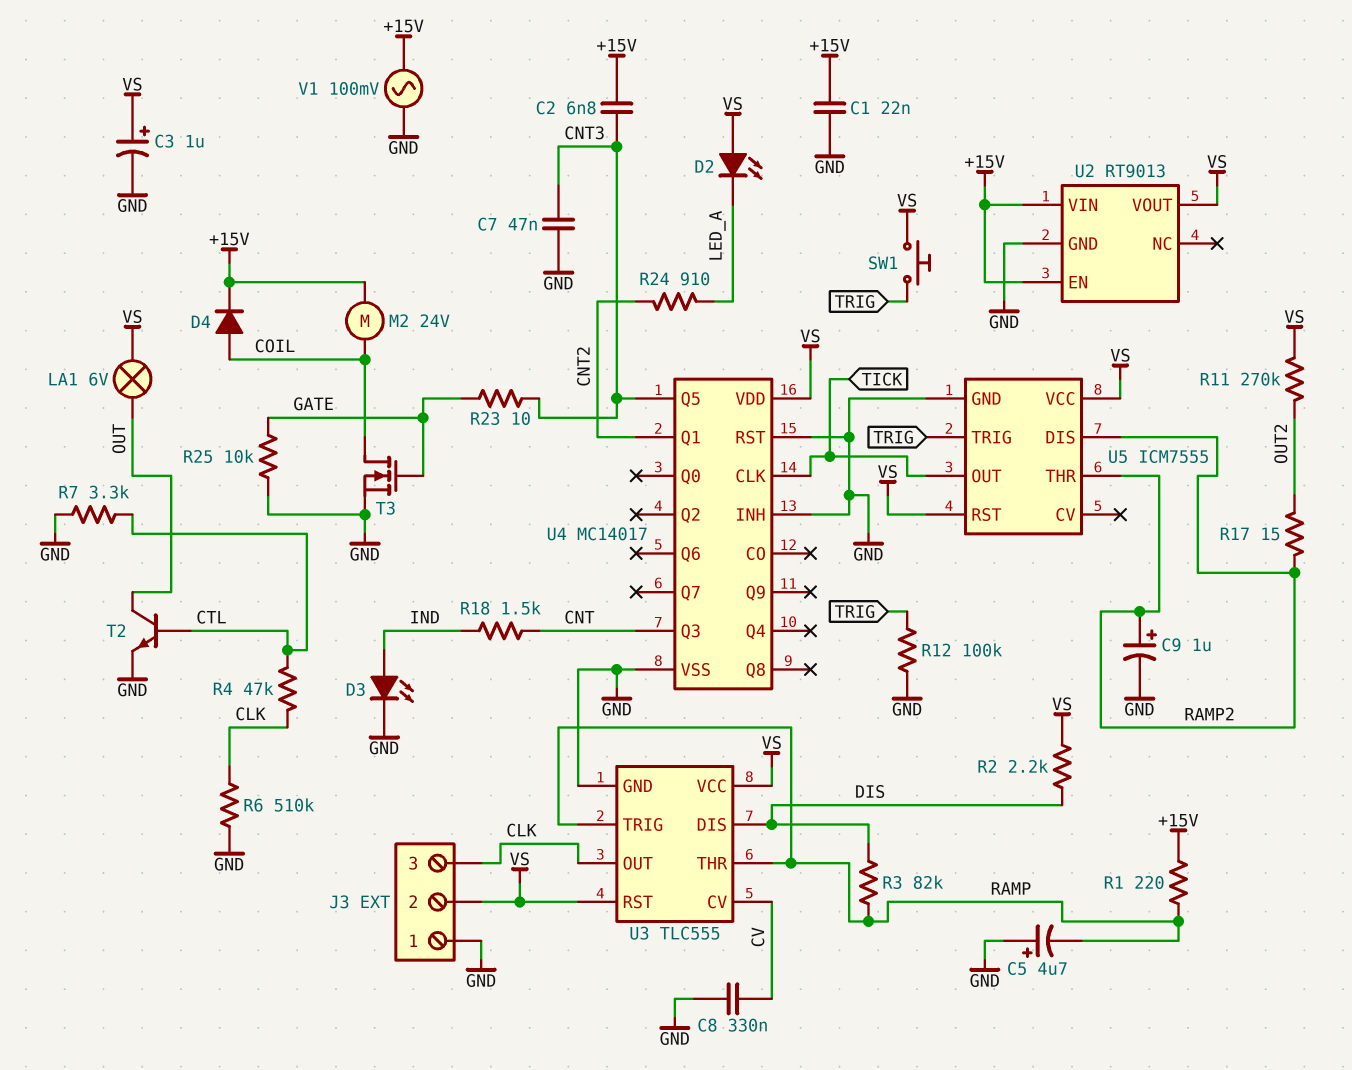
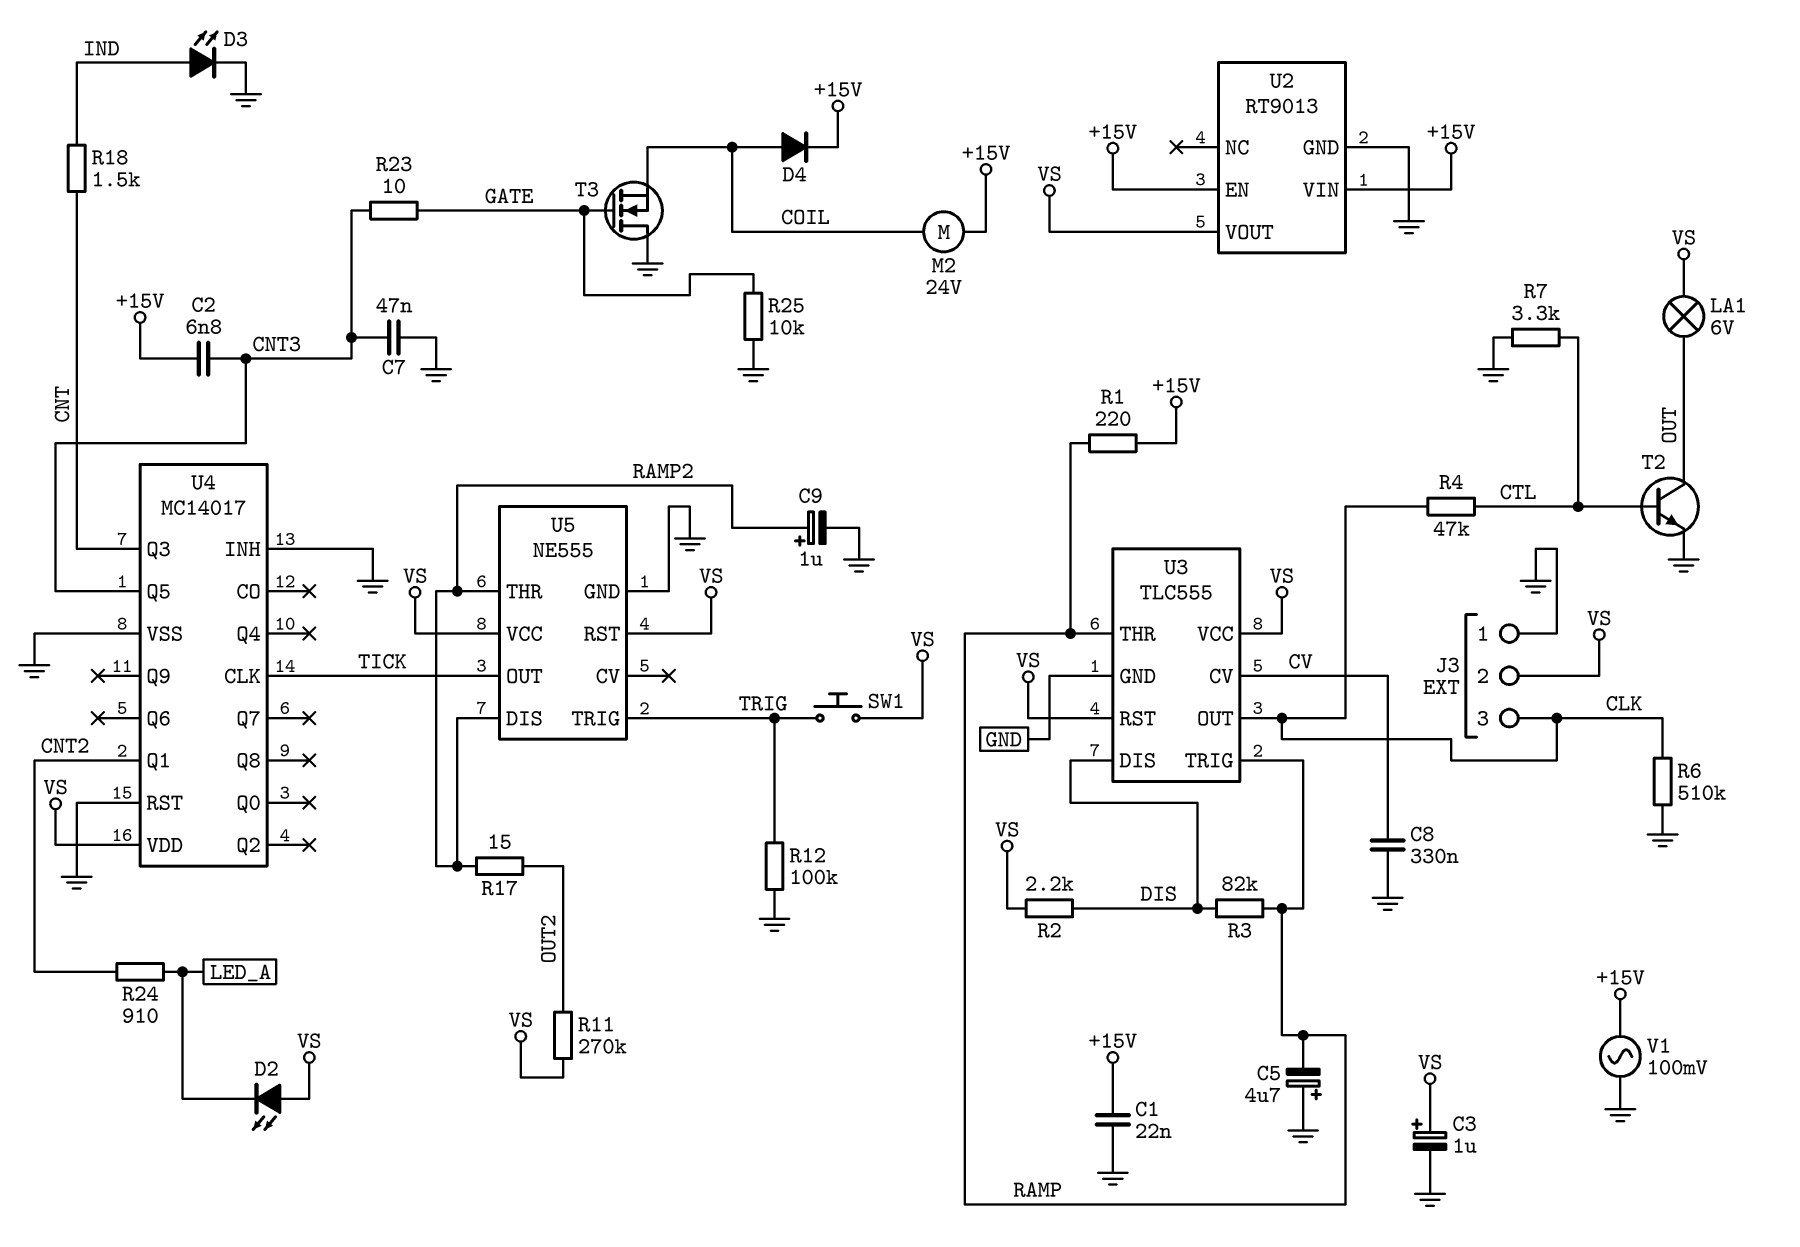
T3: NMOS (G GATE, D COIL, S GND) -> NMOS (G GATE, D GND, S COIL)
U5: ICM7555 -> NE555

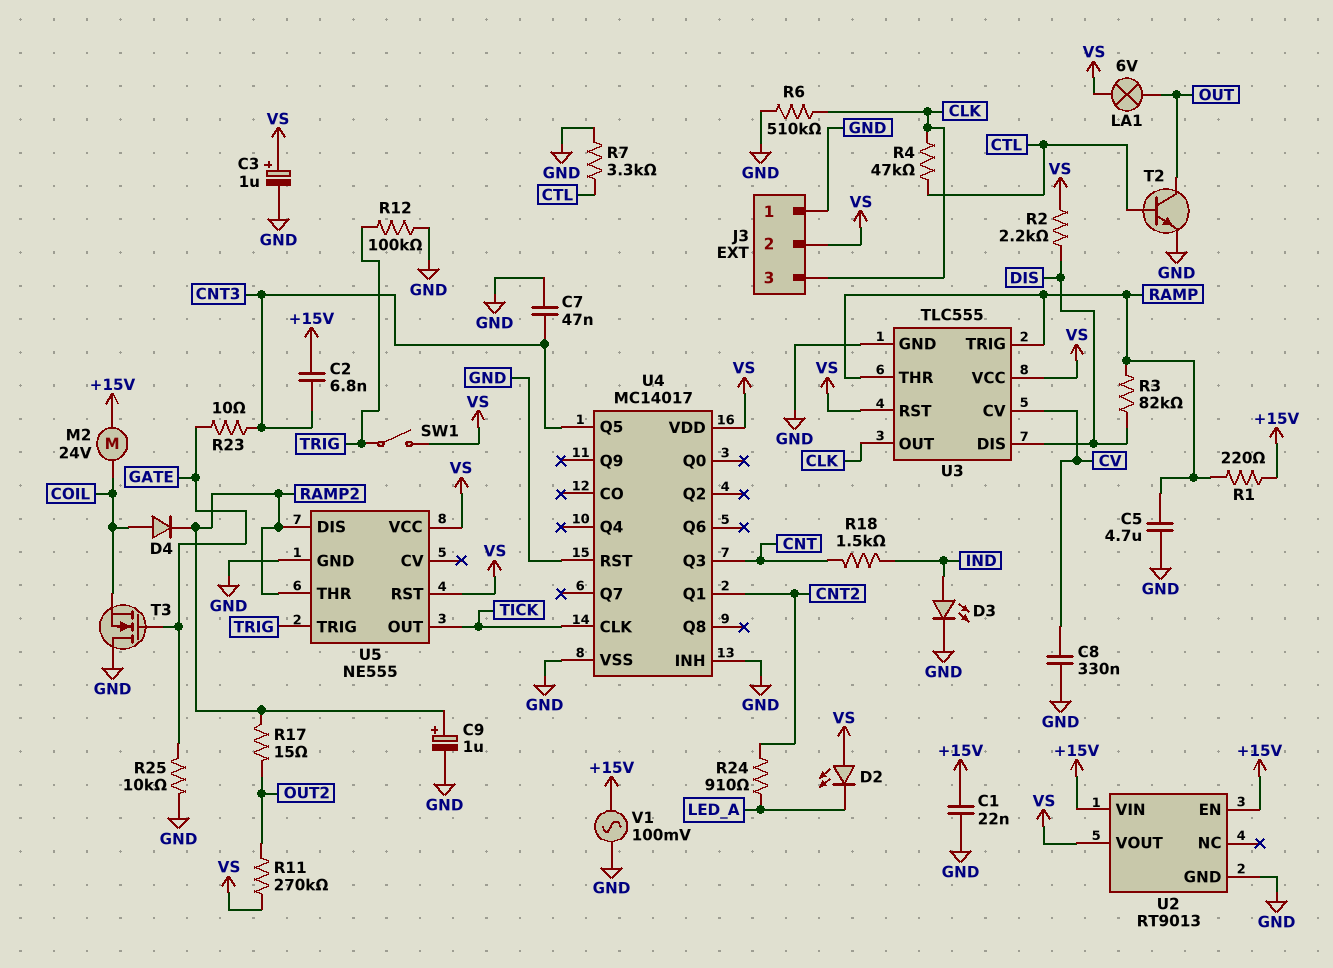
C5: 4.7uF (plus GND, minus RAMP) -> 4.7uF (GND, RAMP)
D4: diode (A COIL, K +15V) -> diode (A COIL, K RAMP2)
SW1: button (TRIG, VS) -> switch (TRIG, VS)

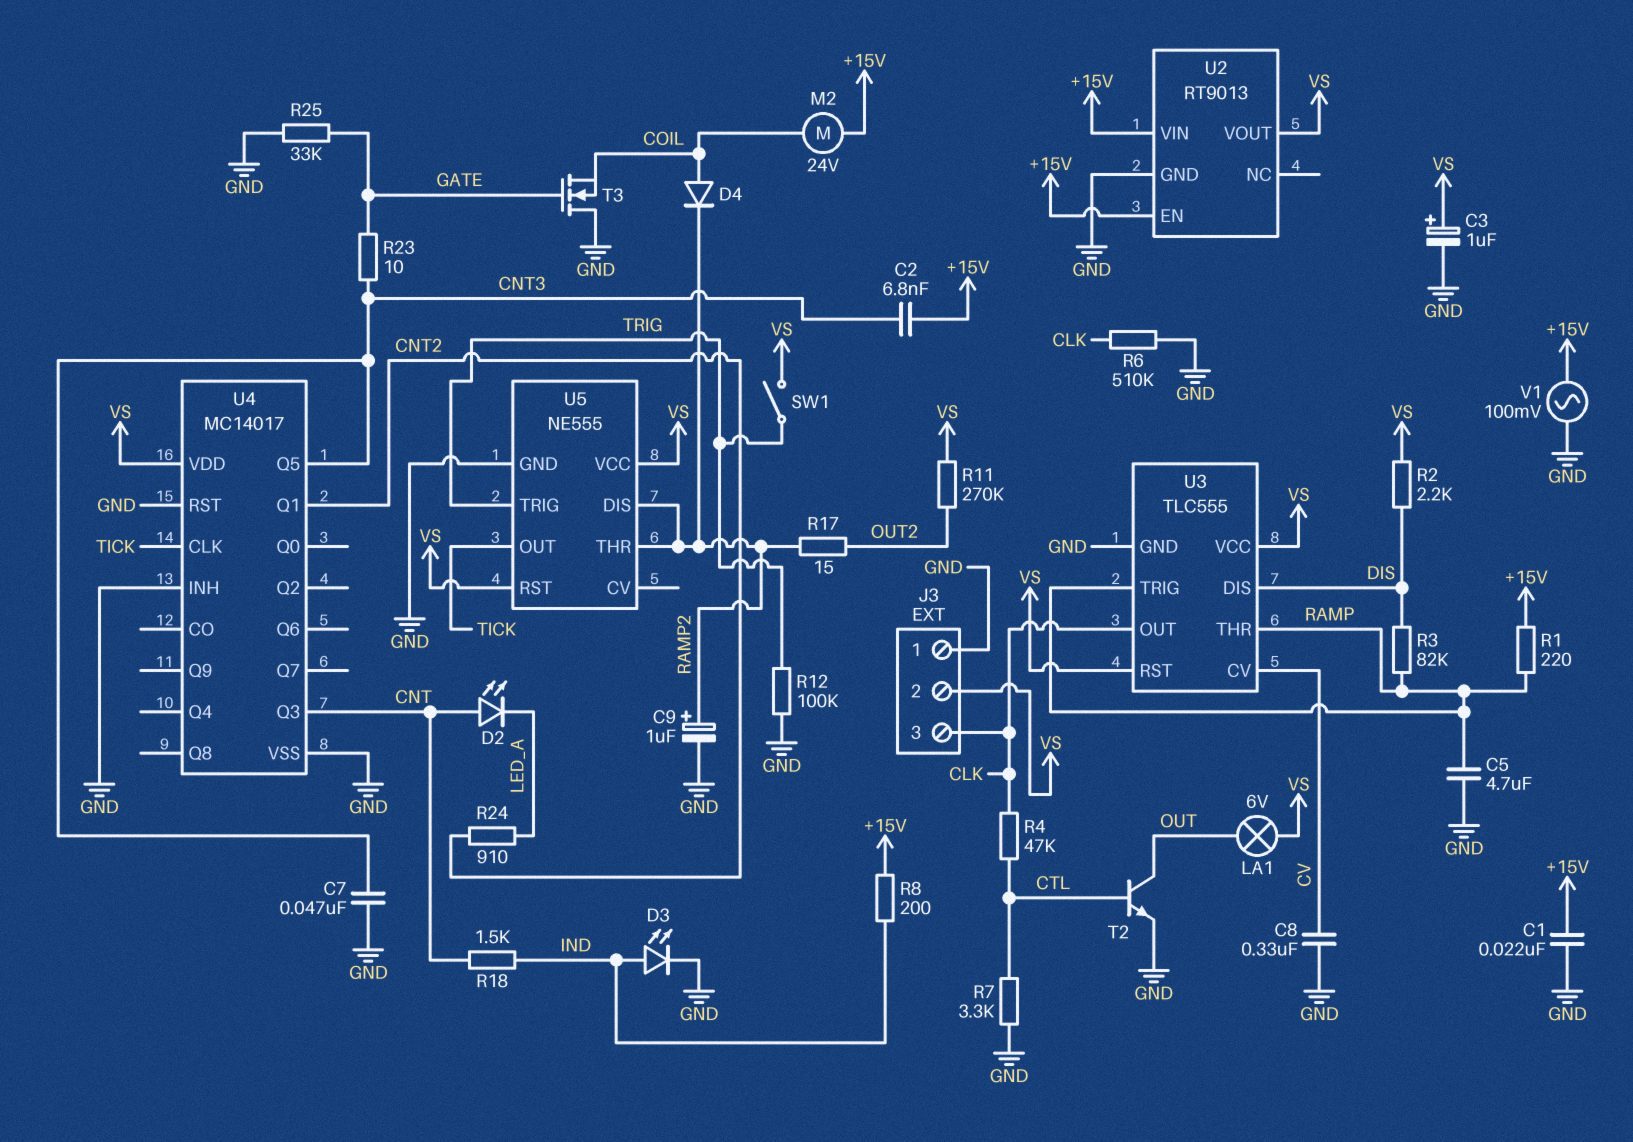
D2: LED (A VS, K LED_A) -> LED (A CNT, K LED_A)
R8: none -> 200 (+15V, IND)
R25: 10k (GATE, GND) -> 33k (GATE, GND)

